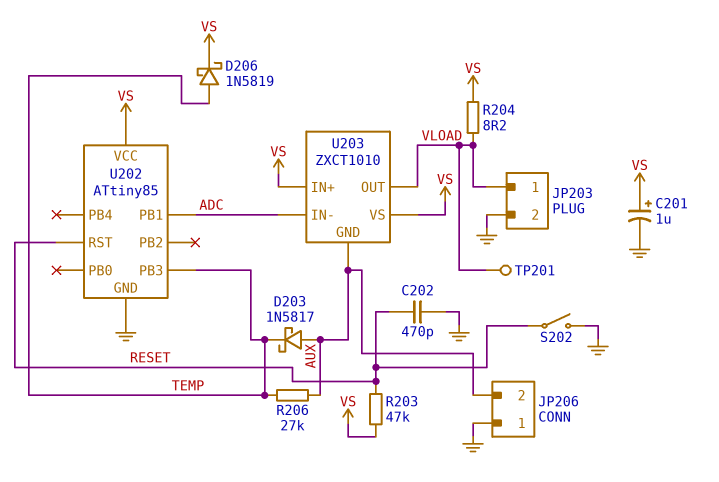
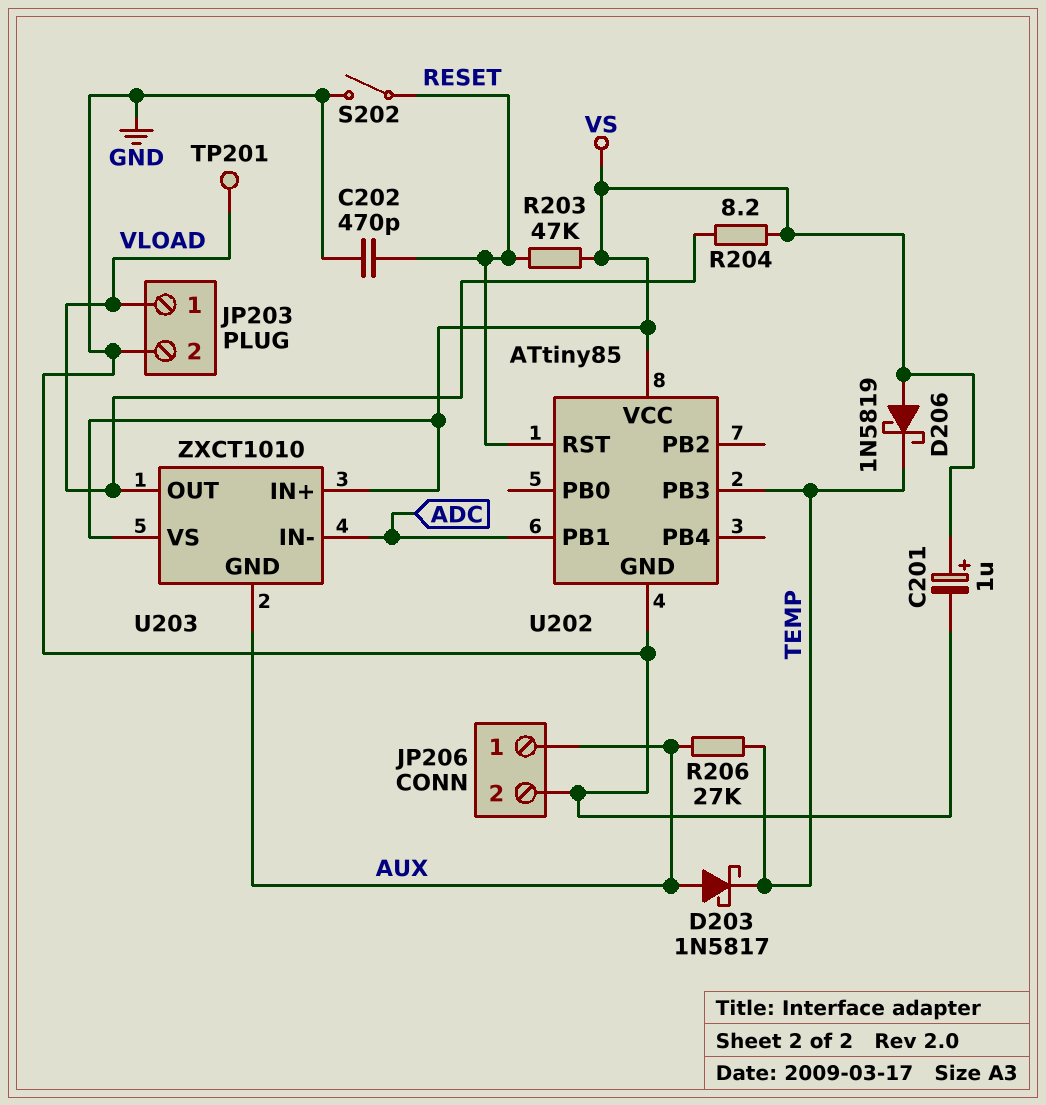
D206: schottky 1N5819 (A TEMP, K VS) -> schottky 1N5819 (A VS, K TEMP)
JP206 pin 1: GND -> AUX
JP206 pin 2: AUX -> GND

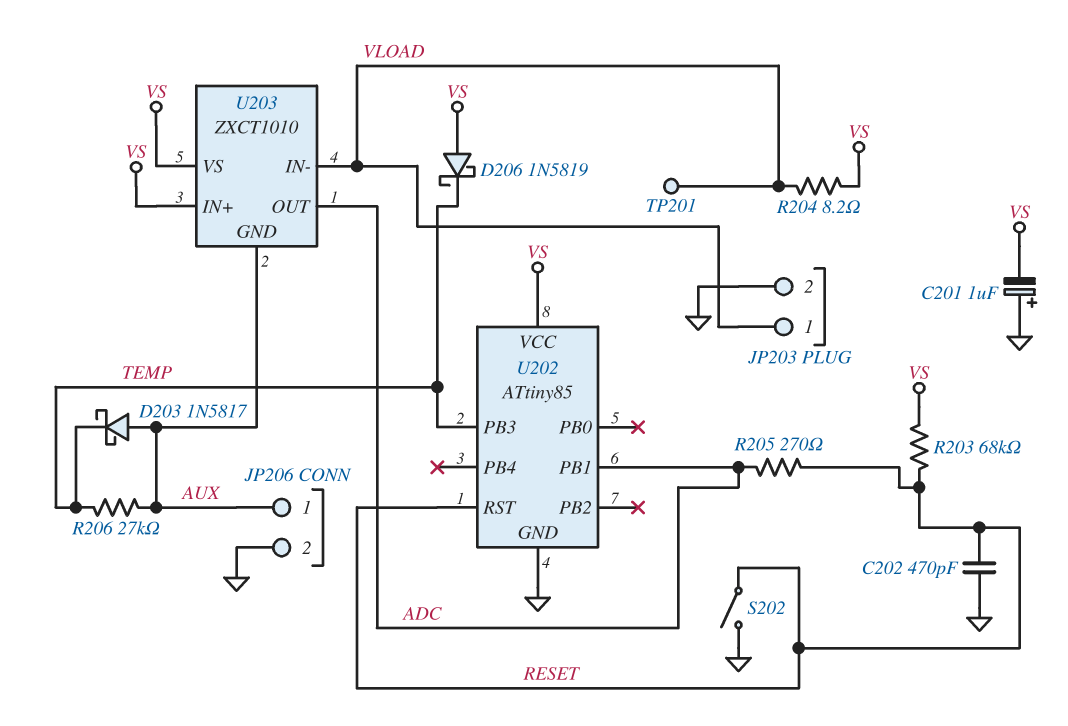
C201: 1uF (plus VS, minus GND) -> 1uF (plus GND, minus VS)
R203: 47k (RESET, VS) -> 68k (RESET, VS)
R205: none -> 270 (ADC, RESET)
U203 pin IN-: ADC -> VLOAD
U203 pin OUT: VLOAD -> ADC

